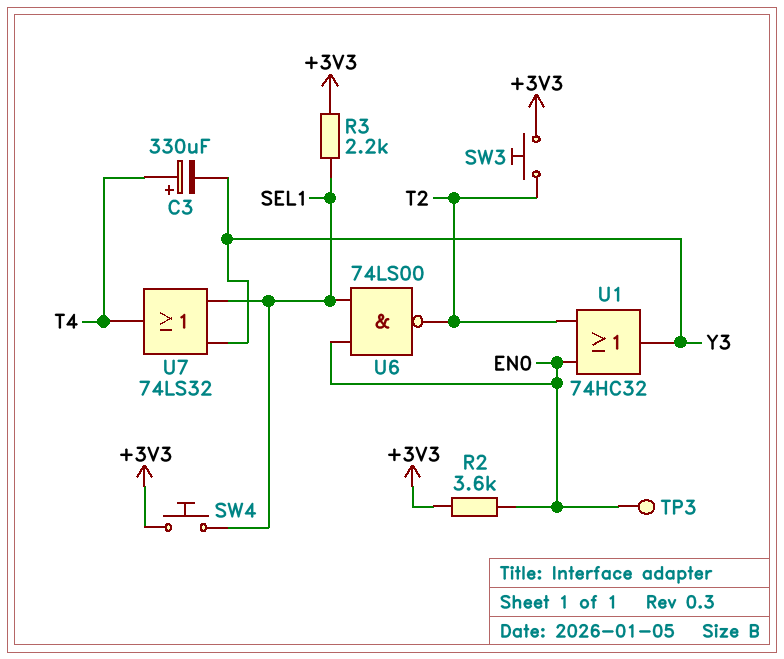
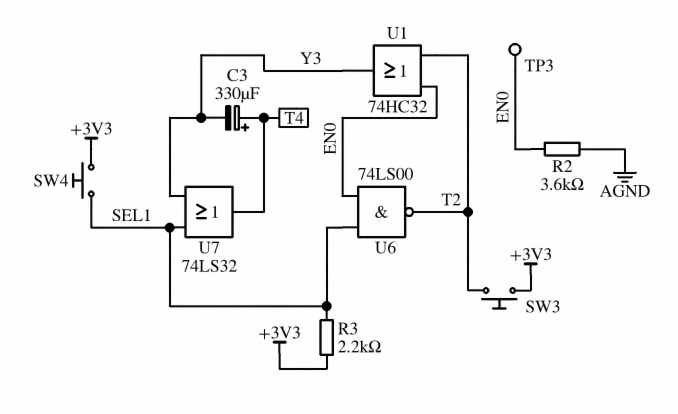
R2: 3.6k (+3V3, EN0) -> 3.6k (AGND, EN0)

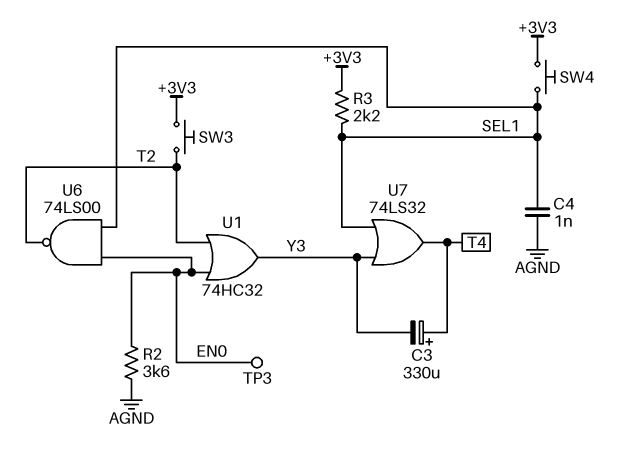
C4: none -> 1nF (AGND, SEL1)

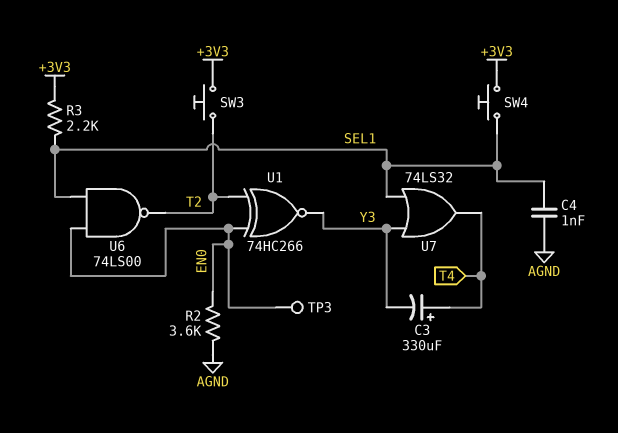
U1: OR 74HC32 (in EN0, in T2, out Y3) -> XNOR 74HC266 (in EN0, in T2, out Y3)

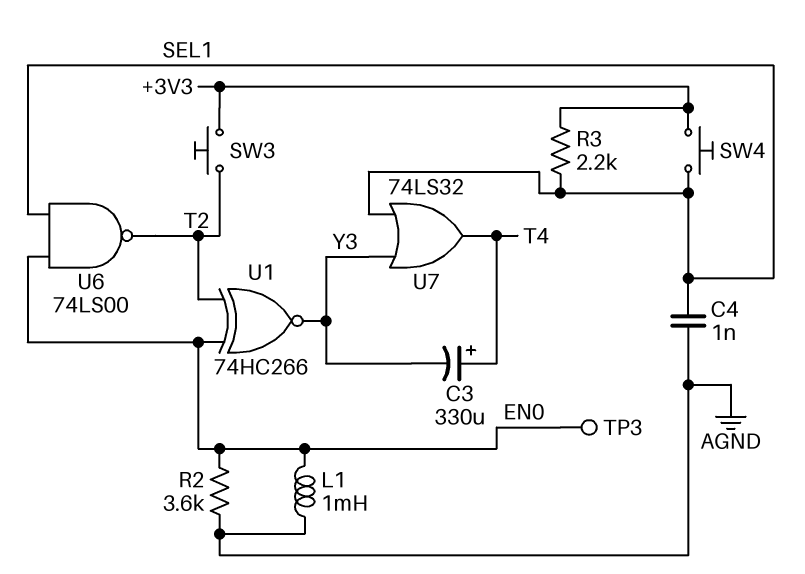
L1: none -> 1mH (AGND, EN0)

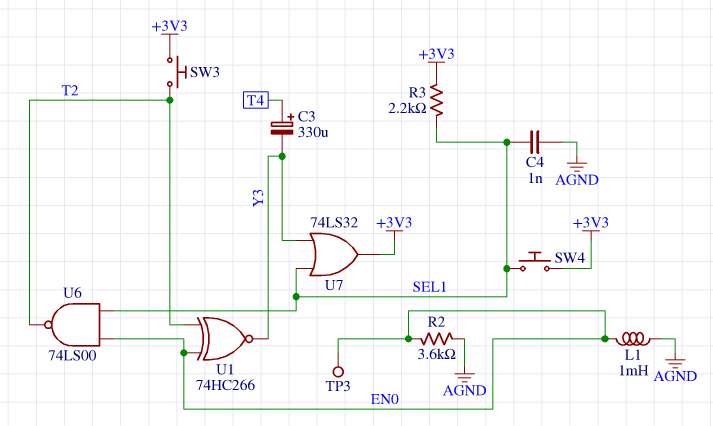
U7: OR 74LS32 (in SEL1, in Y3, out T4) -> OR 74LS32 (in SEL1, in Y3, out +3V3)

